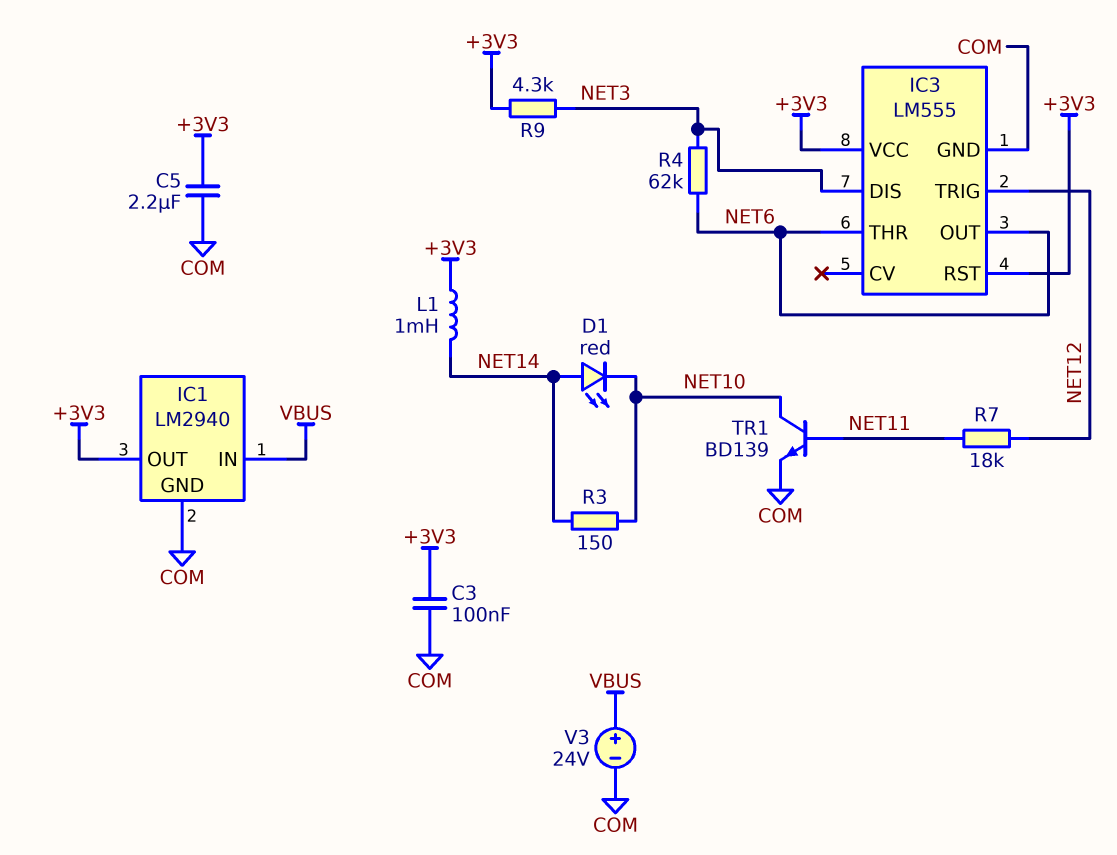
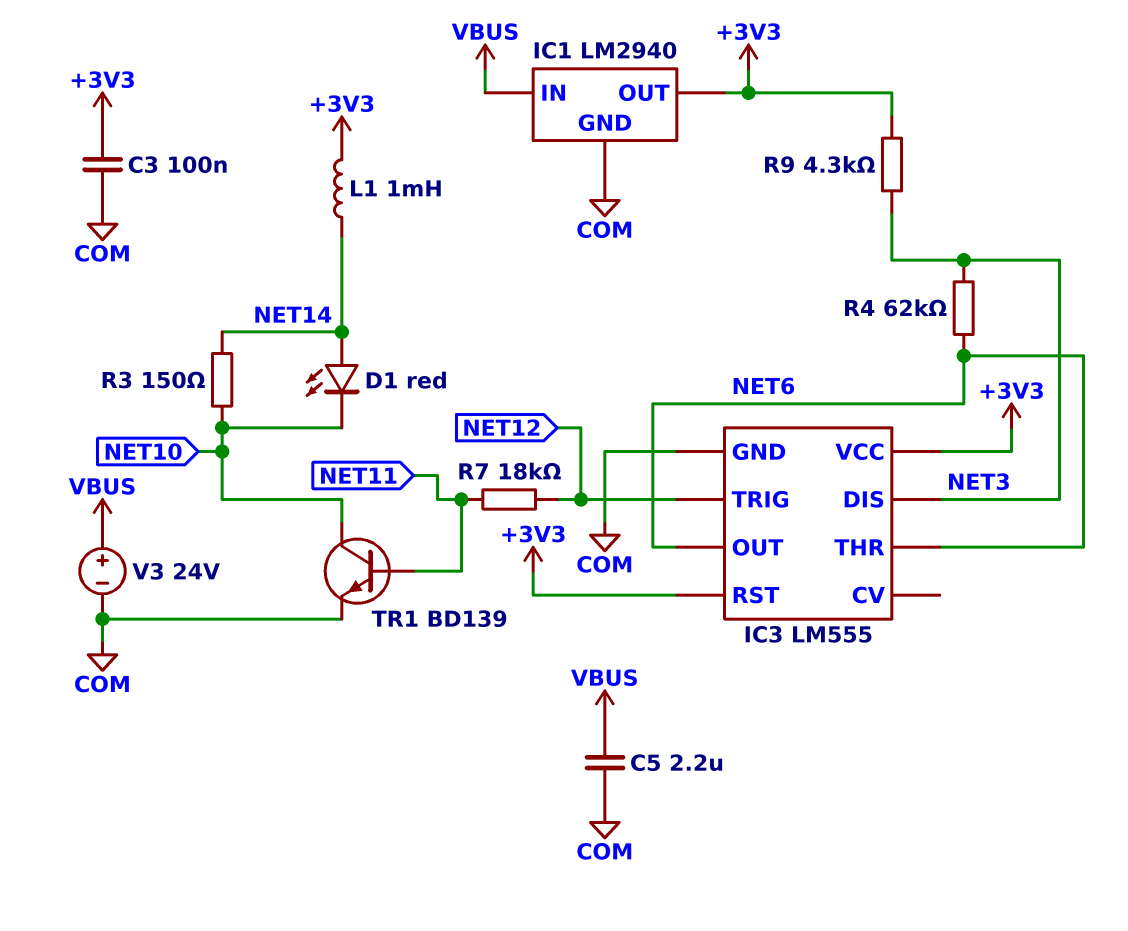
C5: 2.2uF (+3V3, COM) -> 2.2uF (COM, VBUS)

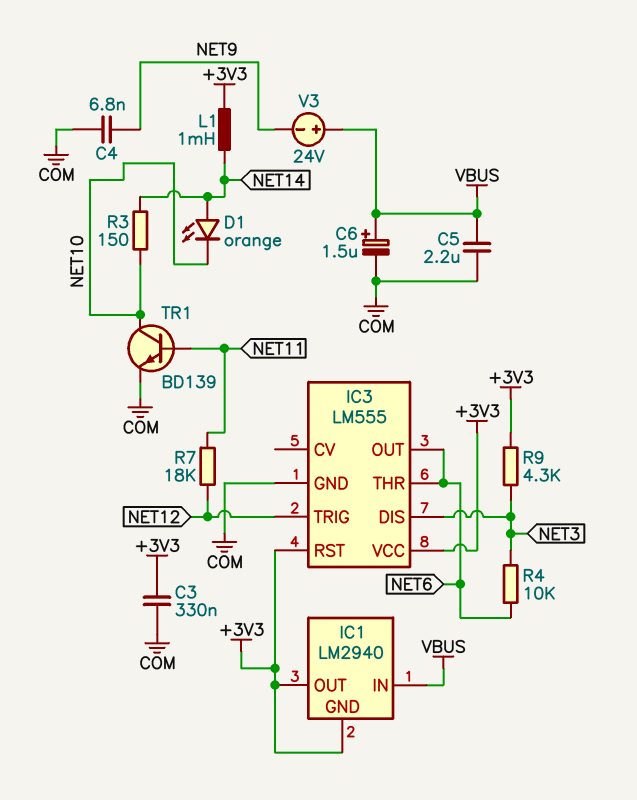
C3: 100nF (+3V3, COM) -> 330nF (+3V3, COM)
C4: none -> 6.8nF (COM, NET9)
C6: none -> 1.5uF (plus VBUS, minus COM)
D1: LED red (A NET14, K NET10) -> LED orange (A NET14, K NET10)
IC1 pin GND: COM -> +3V3
R4: 62k (NET3, NET6) -> 10k (NET3, NET6)
V3: 24V (plus VBUS, minus COM) -> 24V (plus VBUS, minus NET9)

